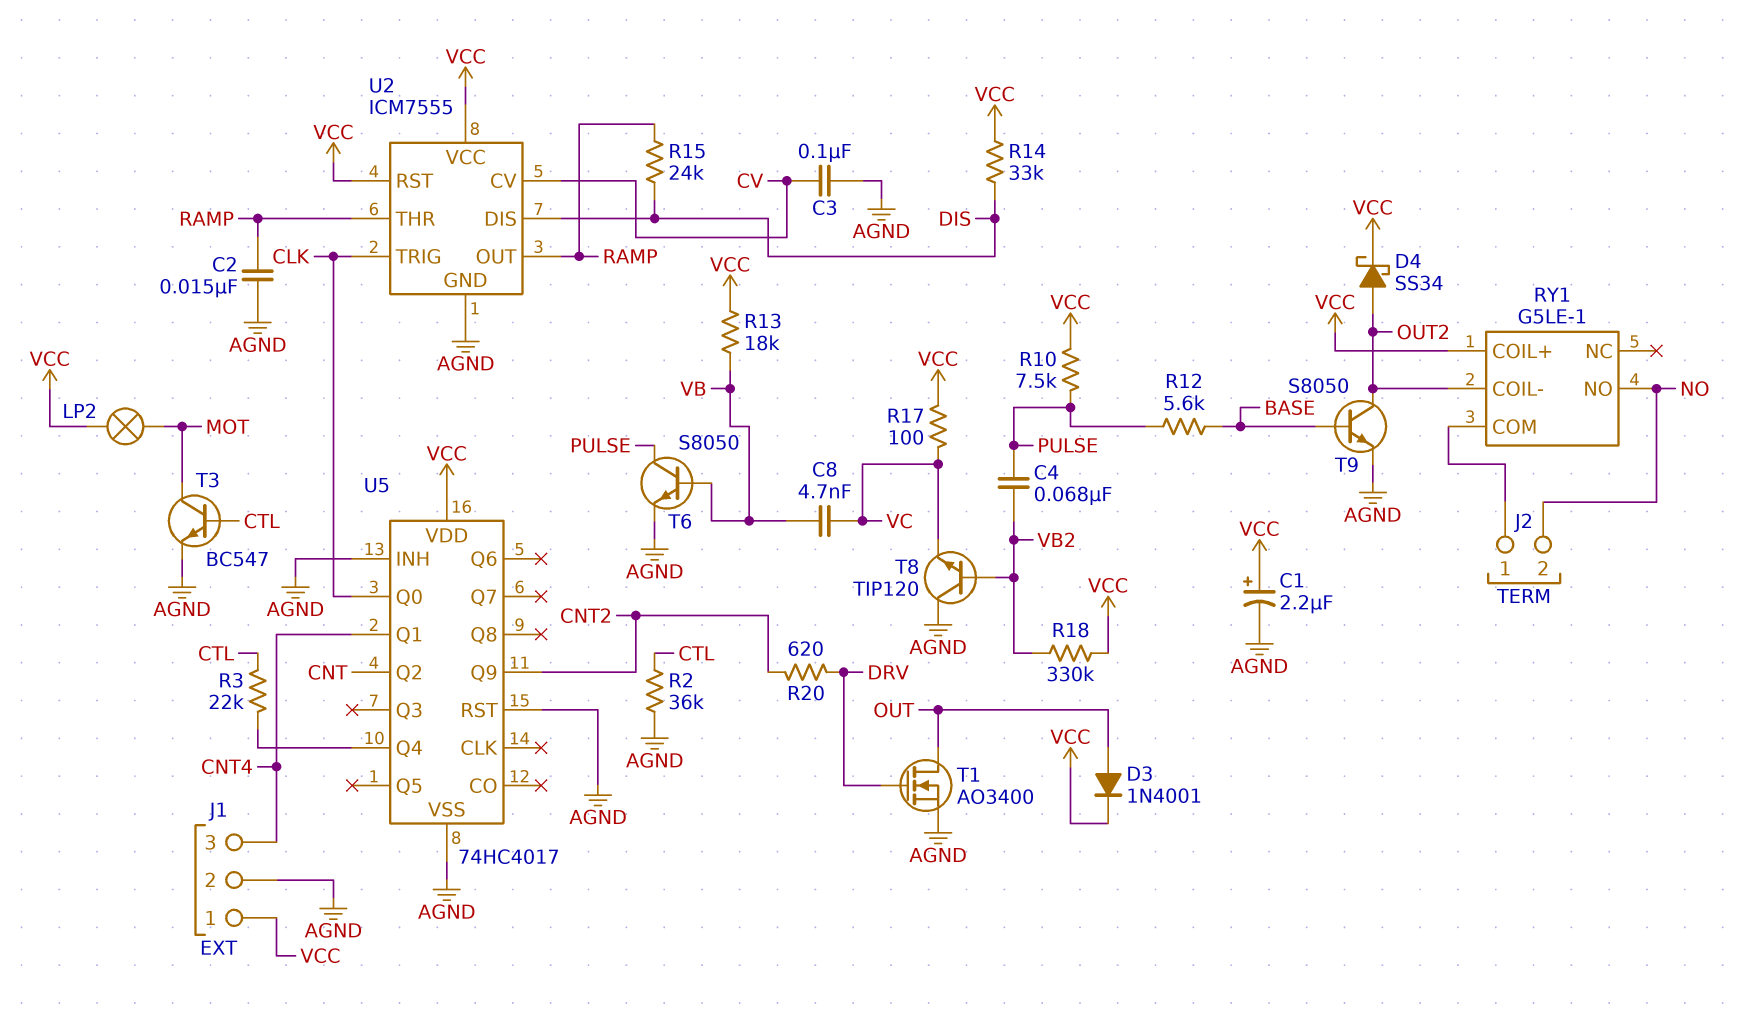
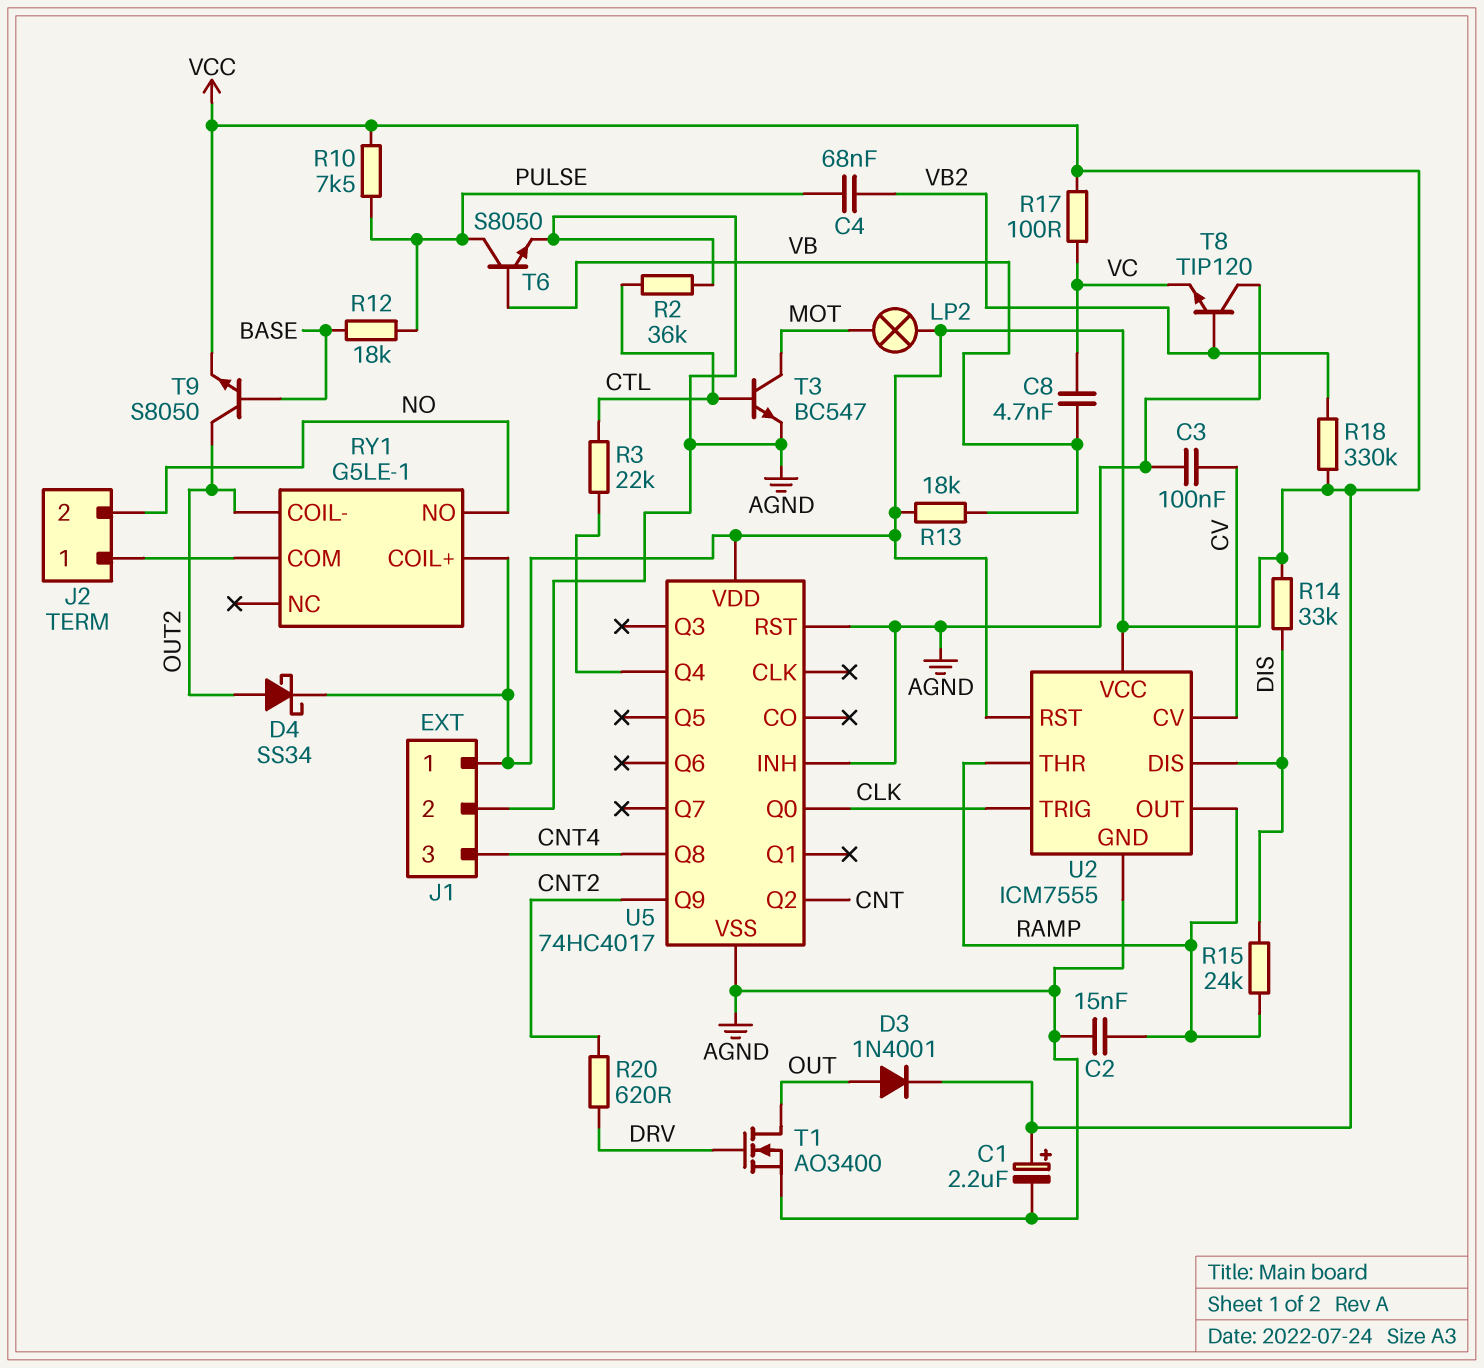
R12: 5.6k (BASE, PULSE) -> 18k (BASE, PULSE)
T9: NPN S8050 (B BASE, C OUT2, E AGND) -> NPN S8050 (B BASE, C OUT2, E VCC)
U5 pin Q1: CNT4 -> none
U5 pin Q8: none -> CNT4

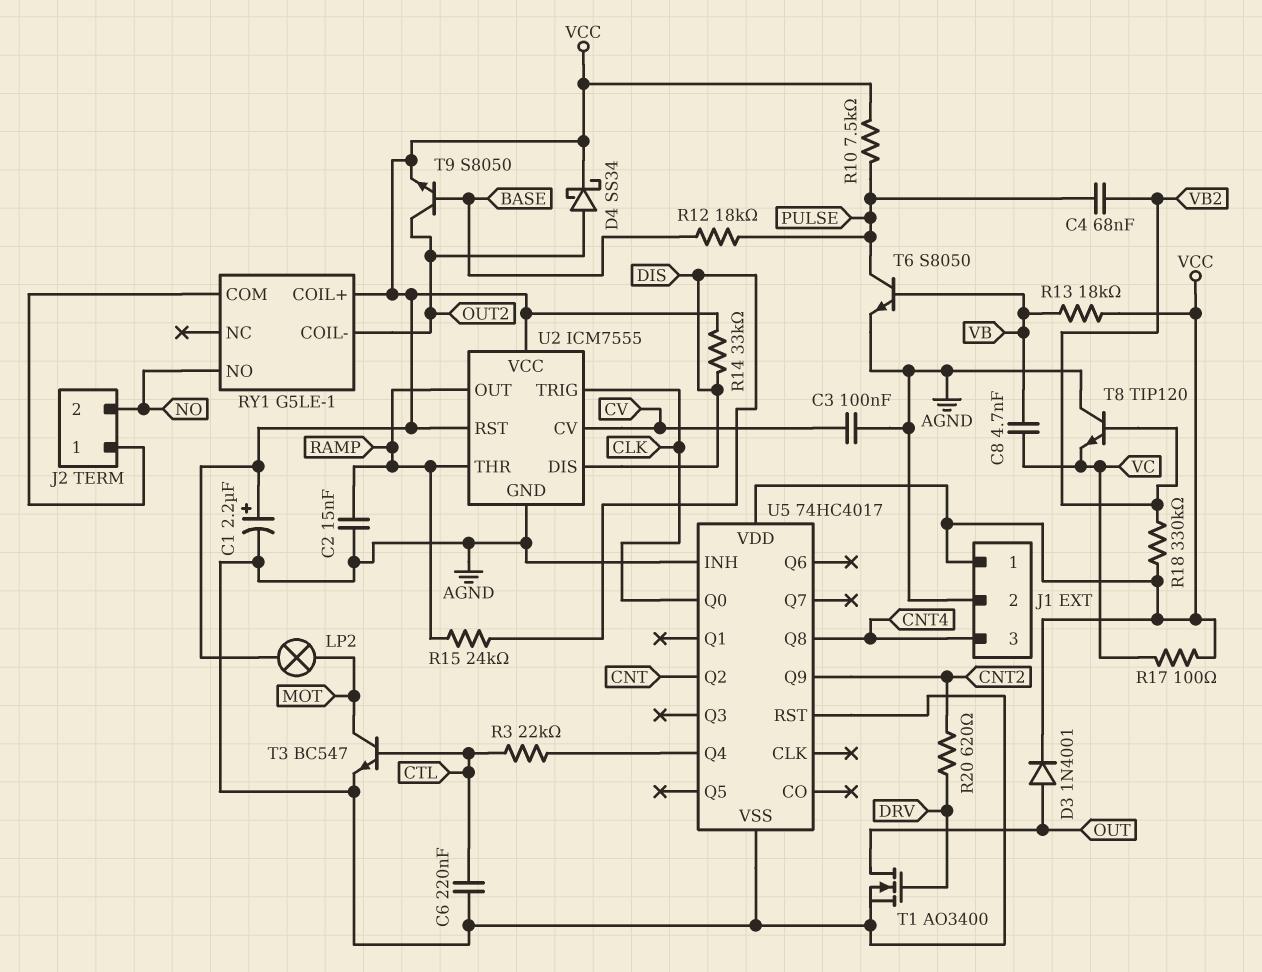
C6: none -> 220nF (AGND, CTL)
R2: 36k (AGND, CTL) -> none

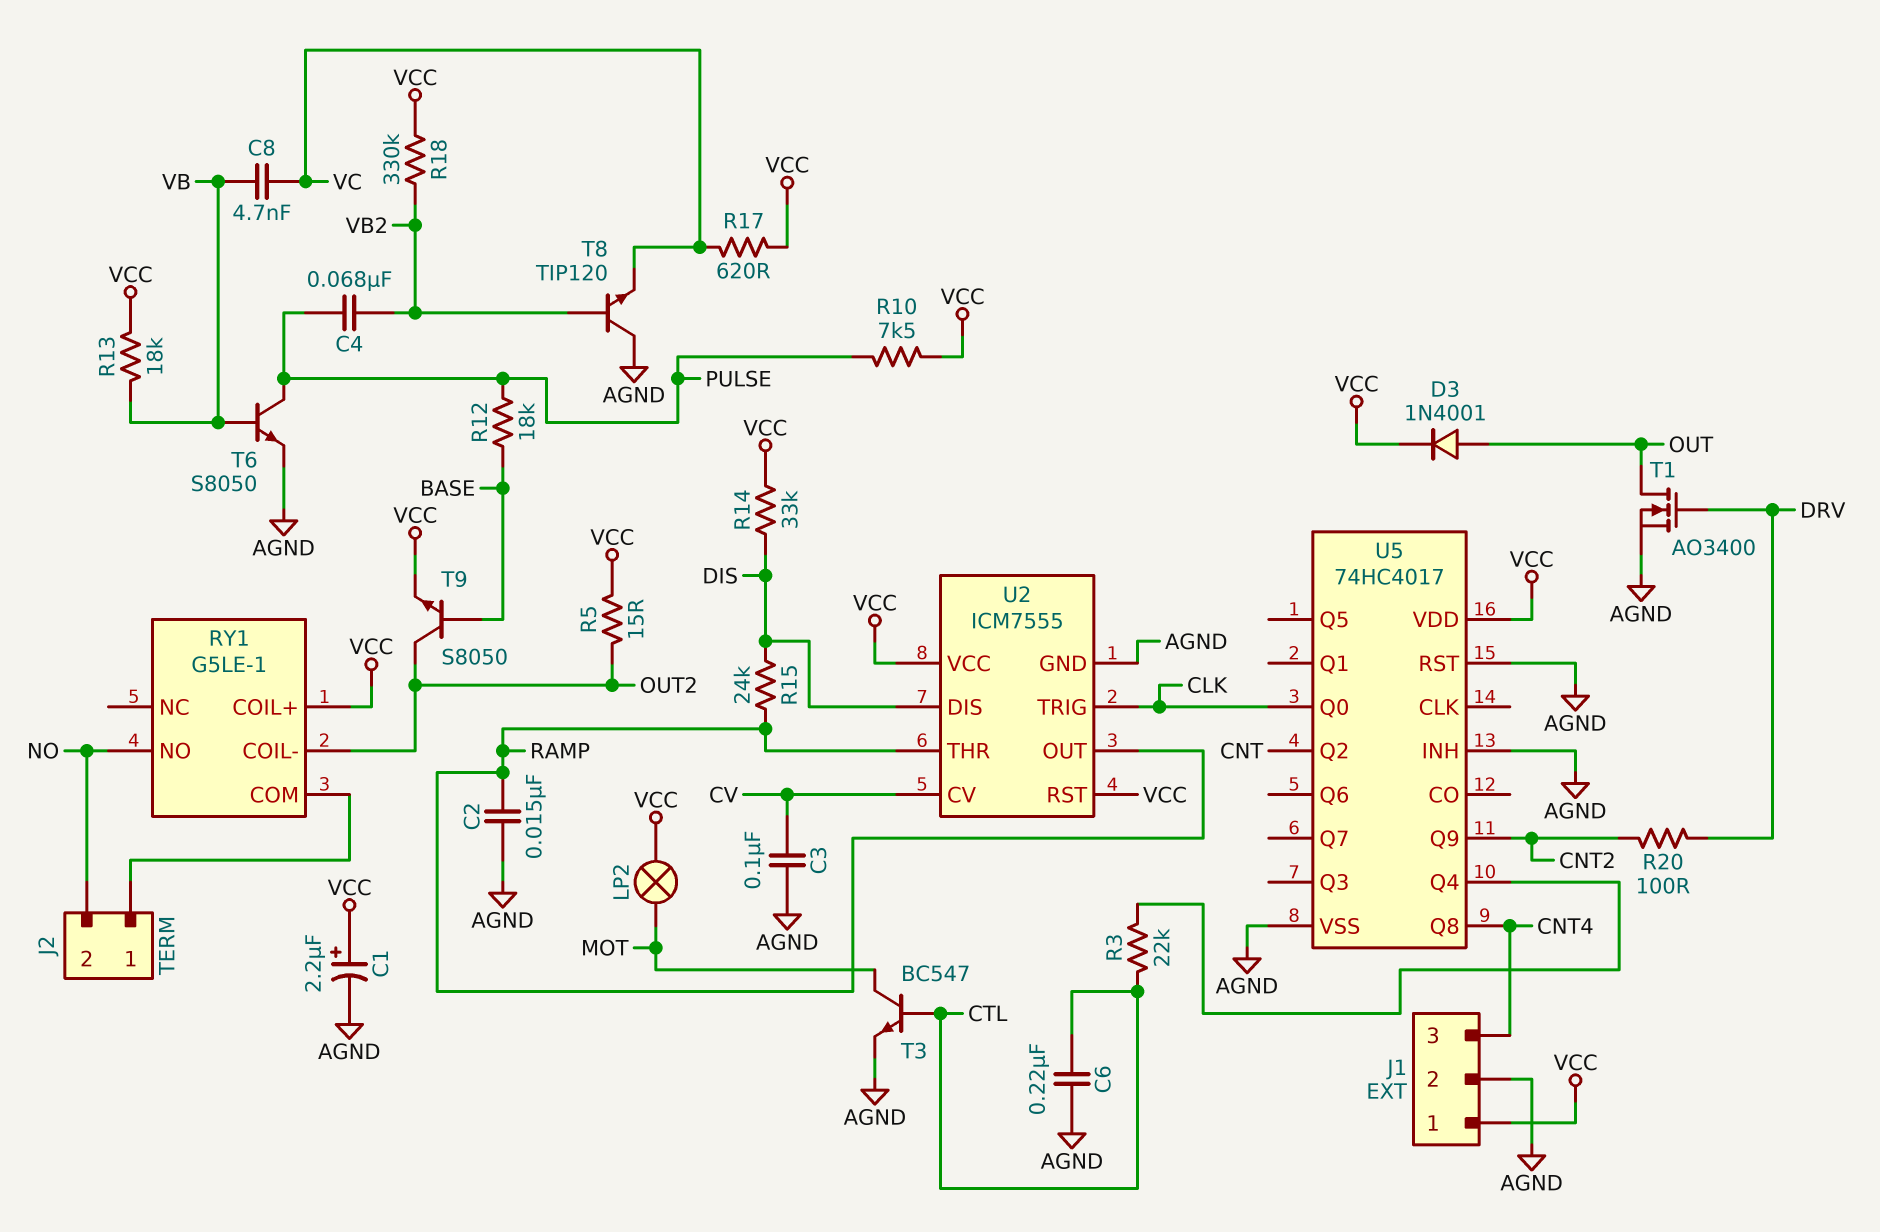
D4: schottky SS34 (A OUT2, K VCC) -> none
R5: none -> 15 (OUT2, VCC)
R17: 100 (VC, VCC) -> 620 (VC, VCC)
R20: 620 (CNT2, DRV) -> 100 (CNT2, DRV)

